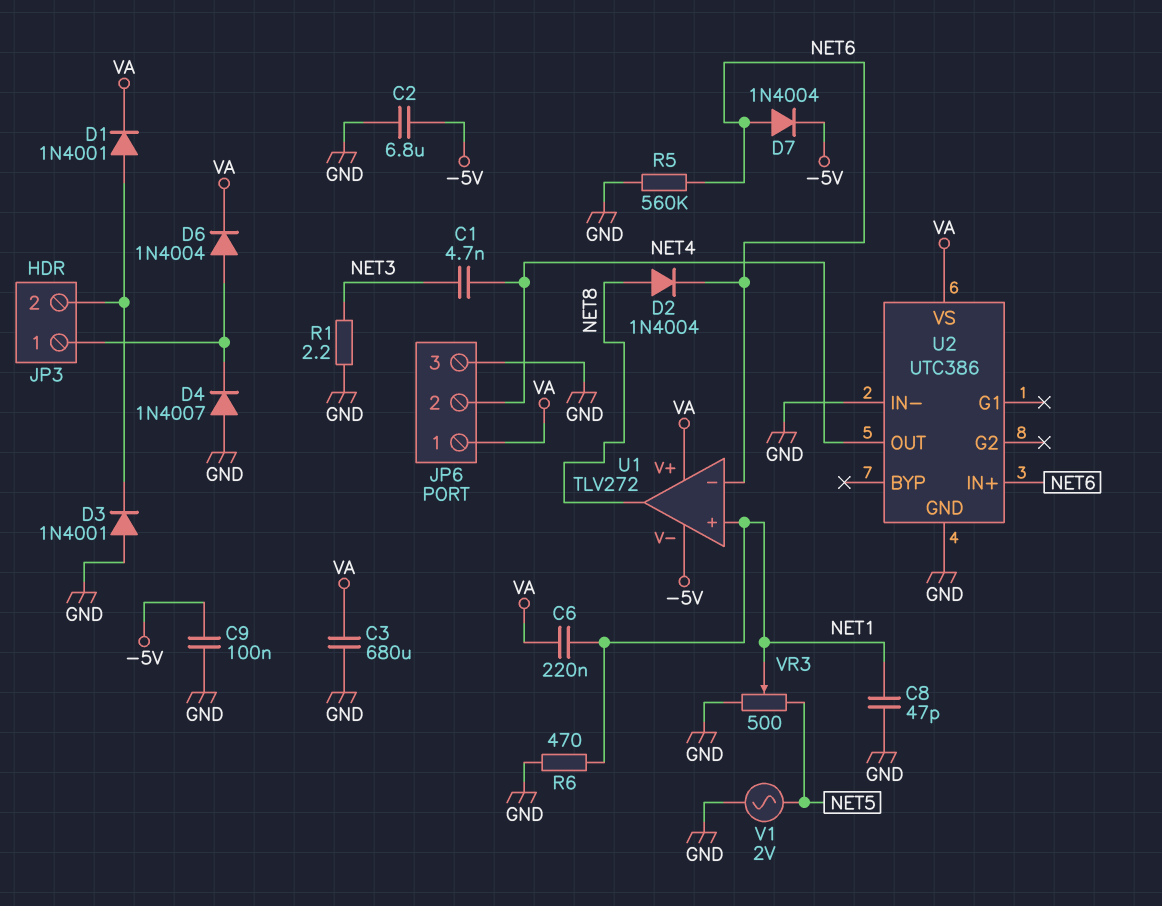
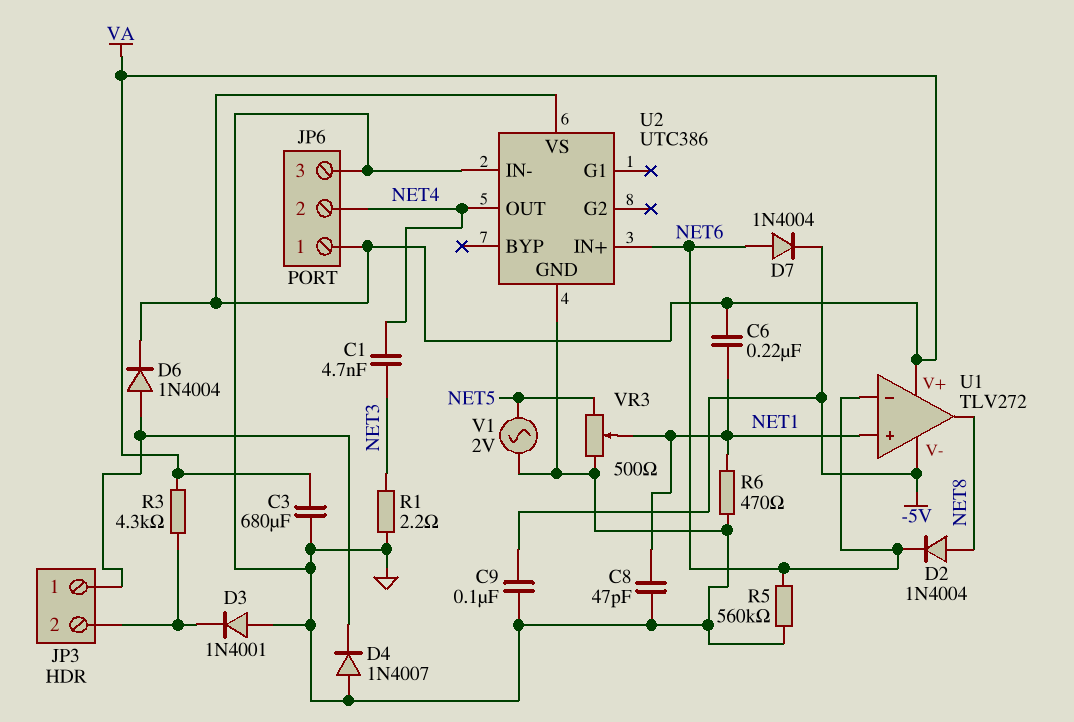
C2: 6.8uF (-5V, GND) -> none
D1: diode 1N4001 (A JP3/2, K VA) -> none
R3: none -> 4.3k (JP3/2, VA)

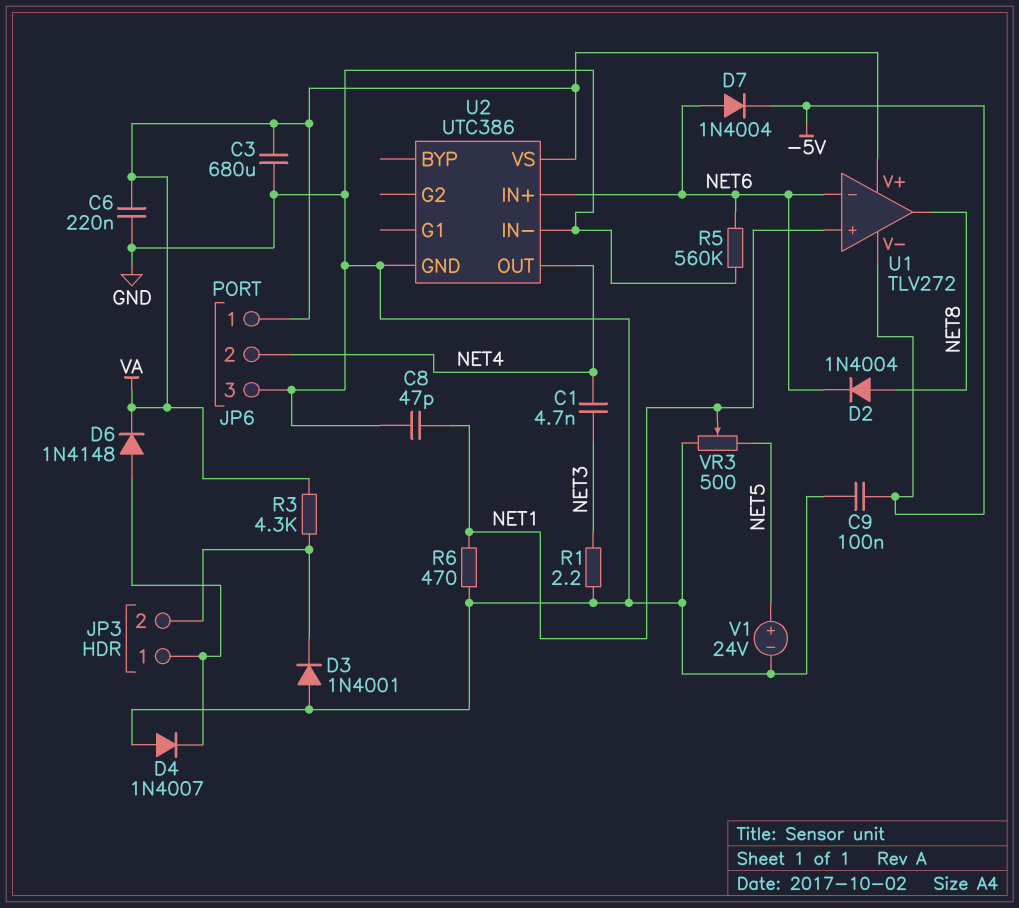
C6: 220nF (NET1, VA) -> 220nF (GND, VA)
D6: diode 1N4004 (A JP3/1, K VA) -> diode 1N4148 (A JP3/1, K VA)
V1: AC 2V (GND, NET5) -> 24V (plus NET5, minus GND)

